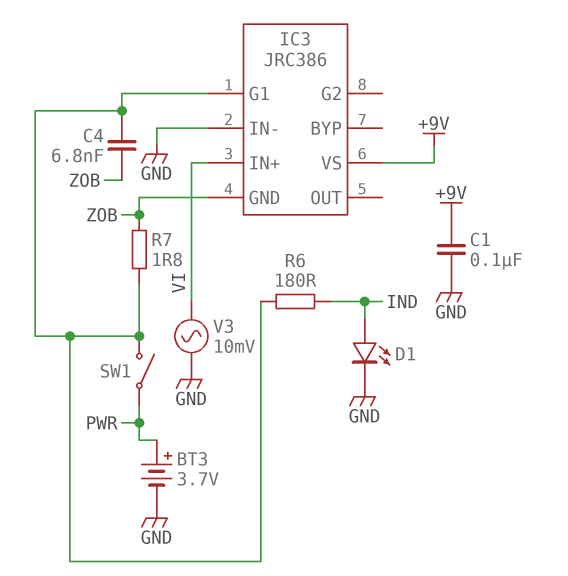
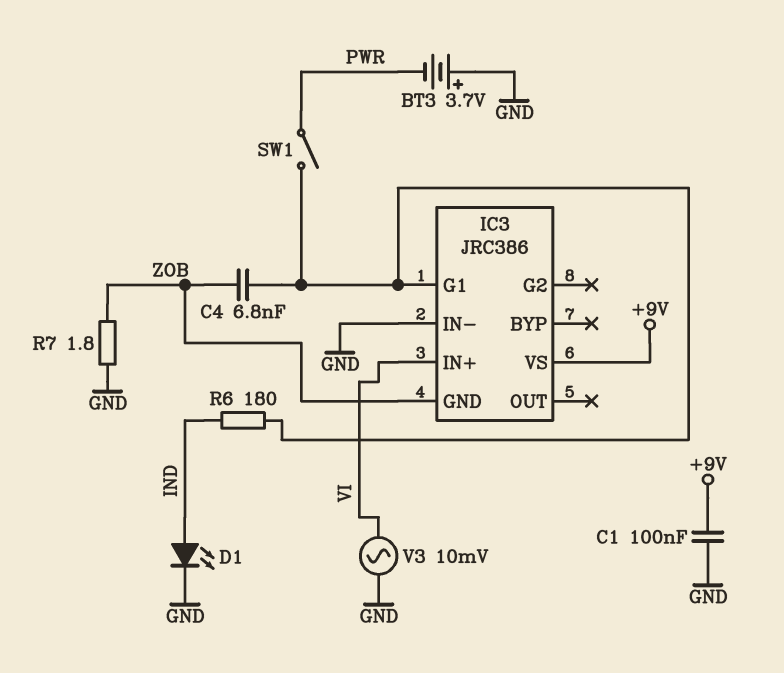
BT3: 3.7V (plus PWR, minus GND) -> 3.7V (plus GND, minus PWR)
R7: 1.8 (IC3/G1, ZOB) -> 1.8 (GND, ZOB)

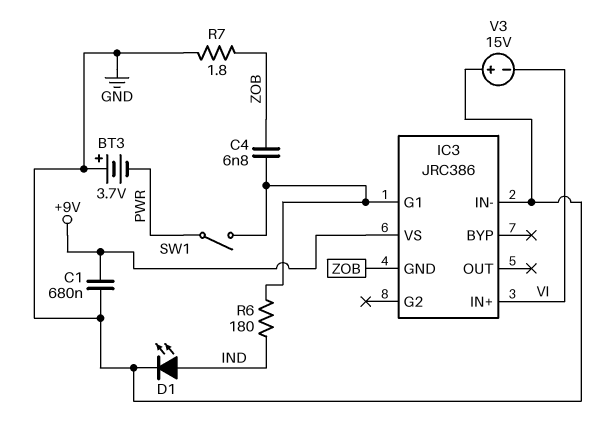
C1: 100nF (+9V, GND) -> 680nF (+9V, GND)
V3: AC 10mV (GND, VI) -> 15V (plus GND, minus VI)

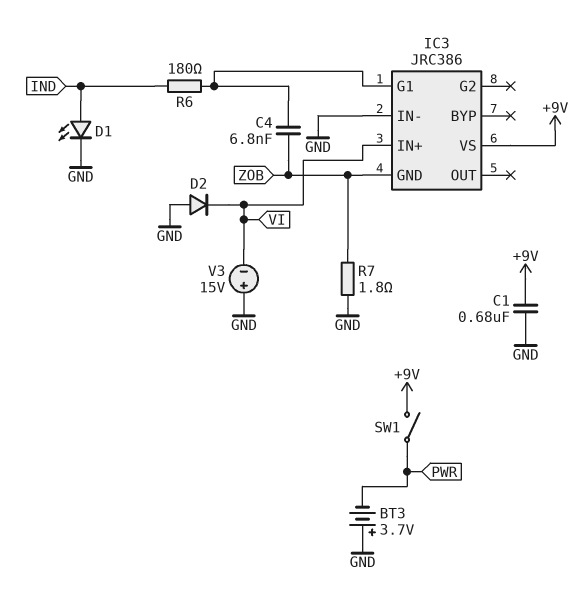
D2: none -> diode (A GND, K VI)
SW1: switch (IC3/G1, PWR) -> switch (+9V, PWR)

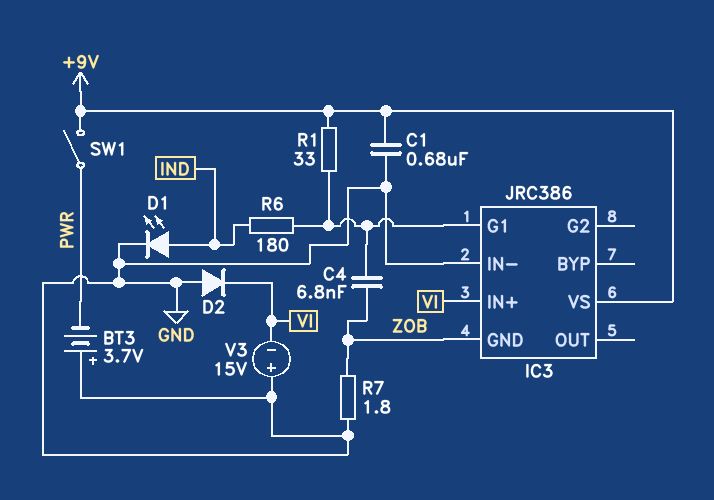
R1: none -> 33 (+9V, IC3/G1)

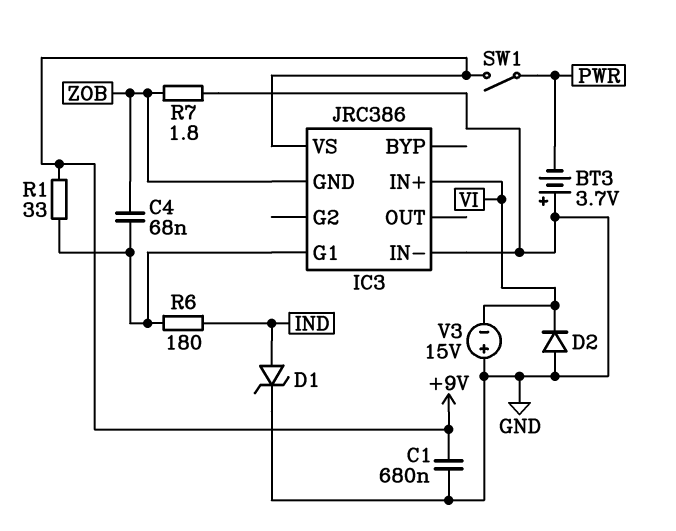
C4: 6.8nF (IC3/G1, ZOB) -> 68nF (IC3/G1, ZOB)
D1: LED (A IND, K GND) -> zener (A IND, K GND)

